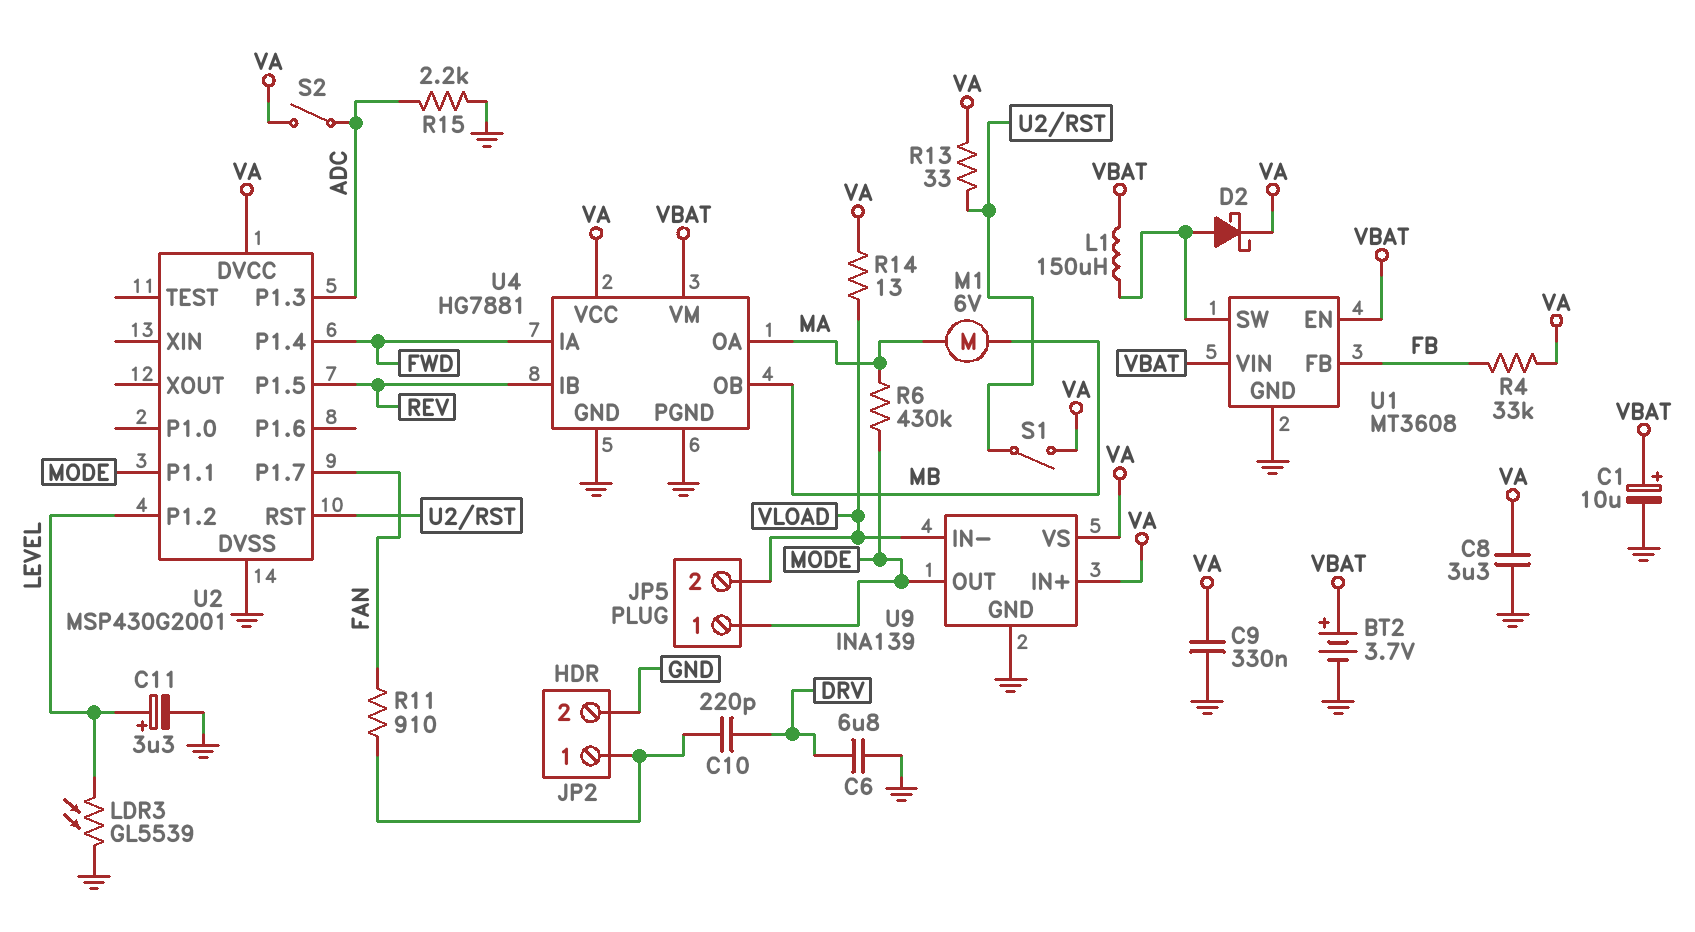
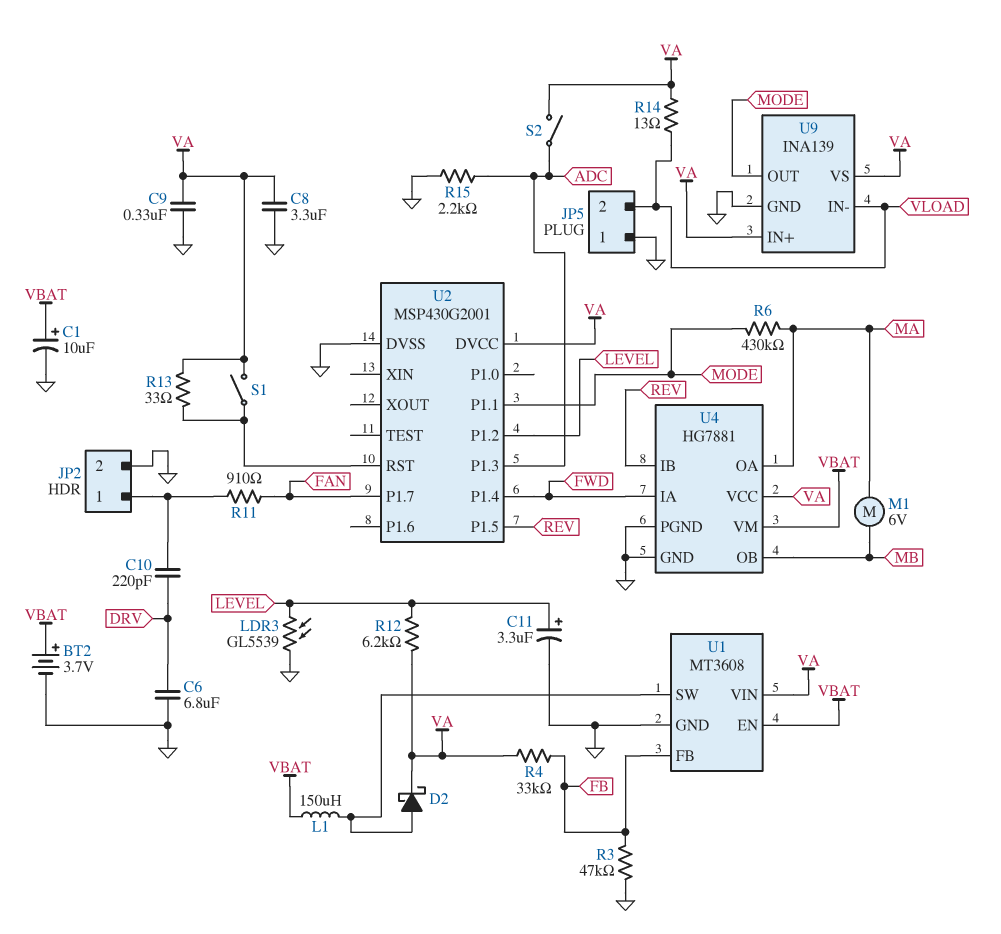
JP5 pin 1: MODE -> GND
R3: none -> 47k (FB, GND)
R12: none -> 6.2k (LEVEL, VA)
U1 pin VIN: VBAT -> VA

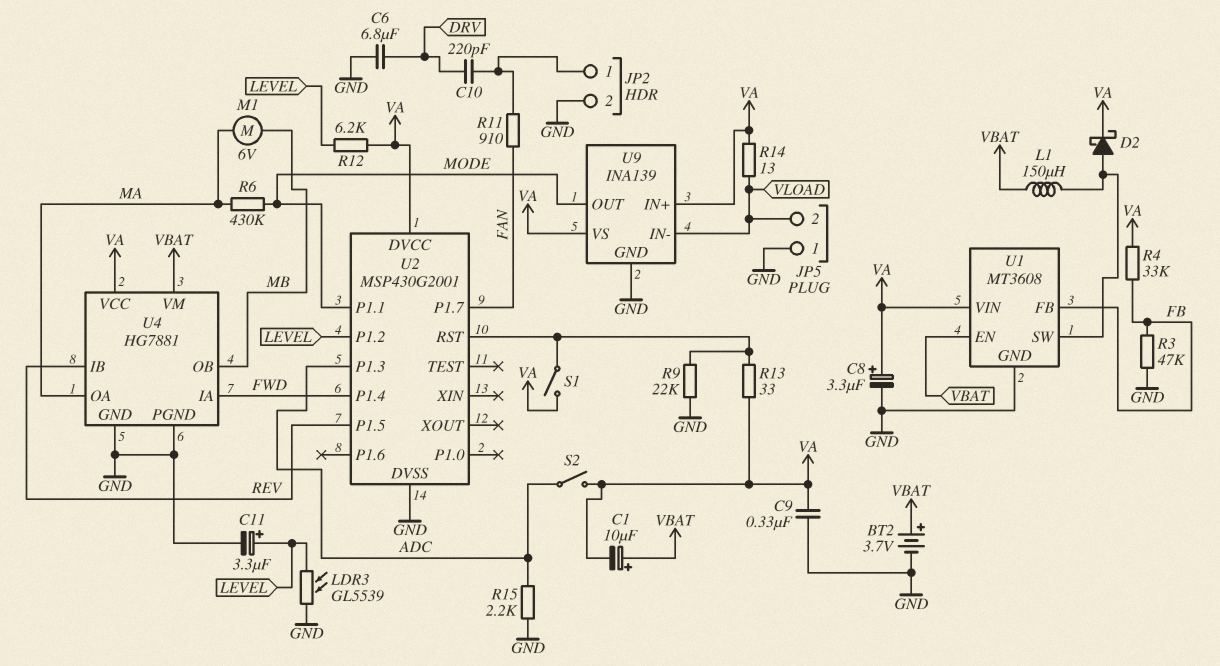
C1: 10uF (plus VBAT, minus GND) -> 10uF (plus VBAT, minus VA)
C8: 3.3uF (GND, VA) -> 3.3uF (plus VA, minus GND)
R9: none -> 22k (GND, U2/RST)

